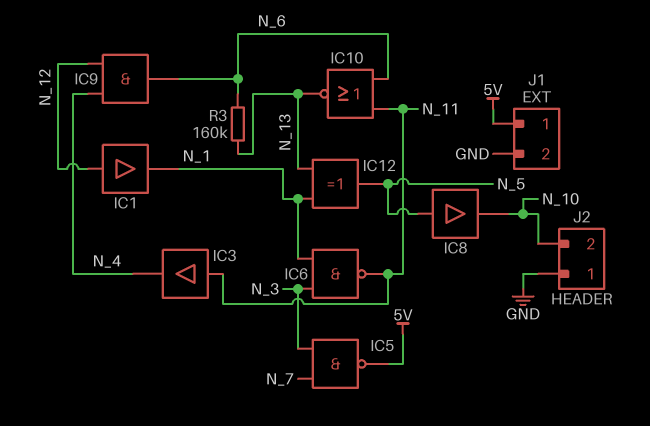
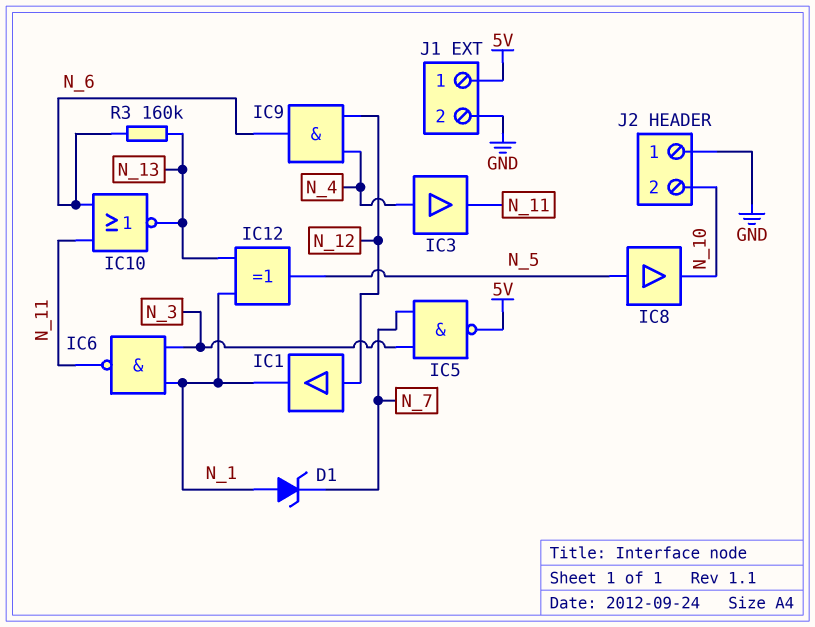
D1: none -> zener (A N_1, K N_7)
IC3: buffer (in N_11, out N_4) -> buffer (in N_4, out N_11)

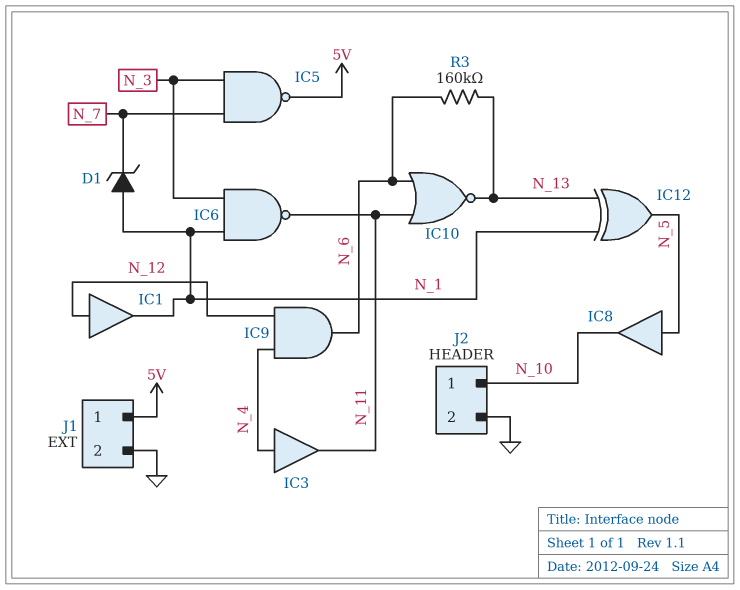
J2 pin 1: GND -> N_10
J2 pin 2: N_10 -> GND

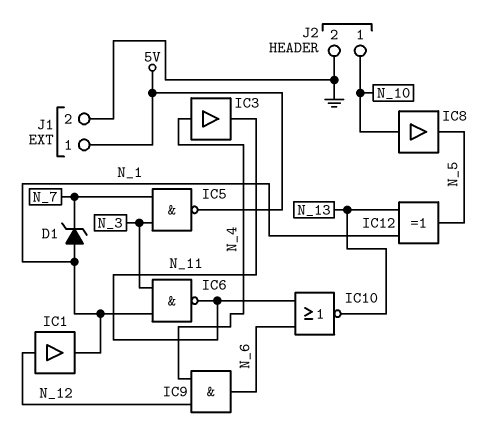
IC8: buffer (in N_5, out N_10) -> buffer (in N_10, out N_5)
R3: 160k (N_6, N_13) -> none

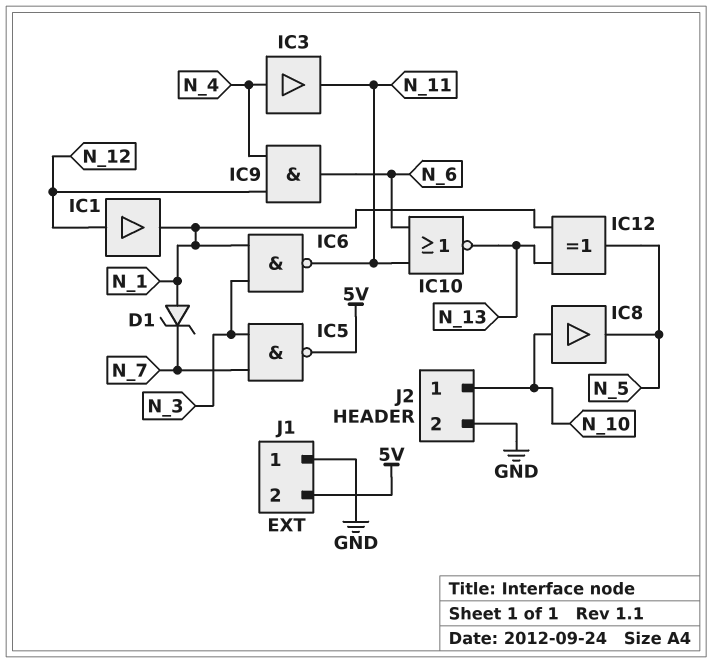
J1 pin 1: 5V -> GND
J1 pin 2: GND -> 5V

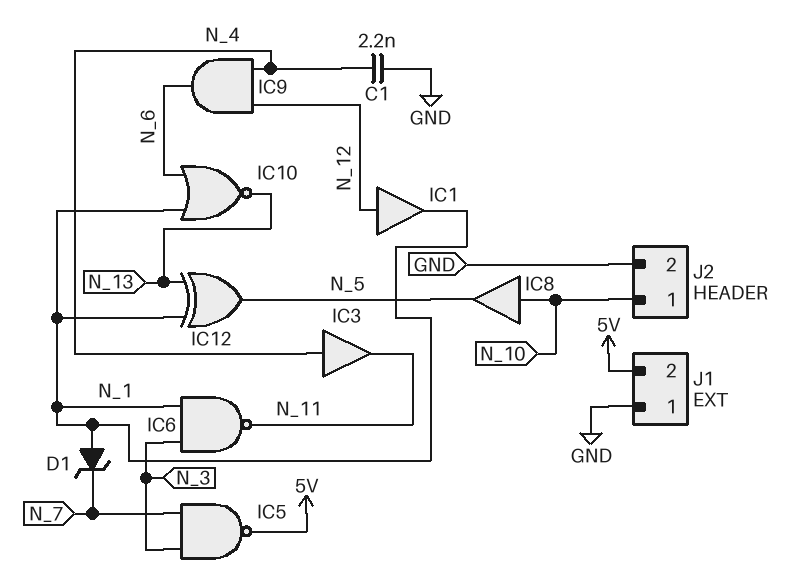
C1: none -> 2.2nF (GND, N_4)
IC10: NOR (in N_6, in N_11, out N_13) -> NOR (in N_1, in N_6, out N_13)

